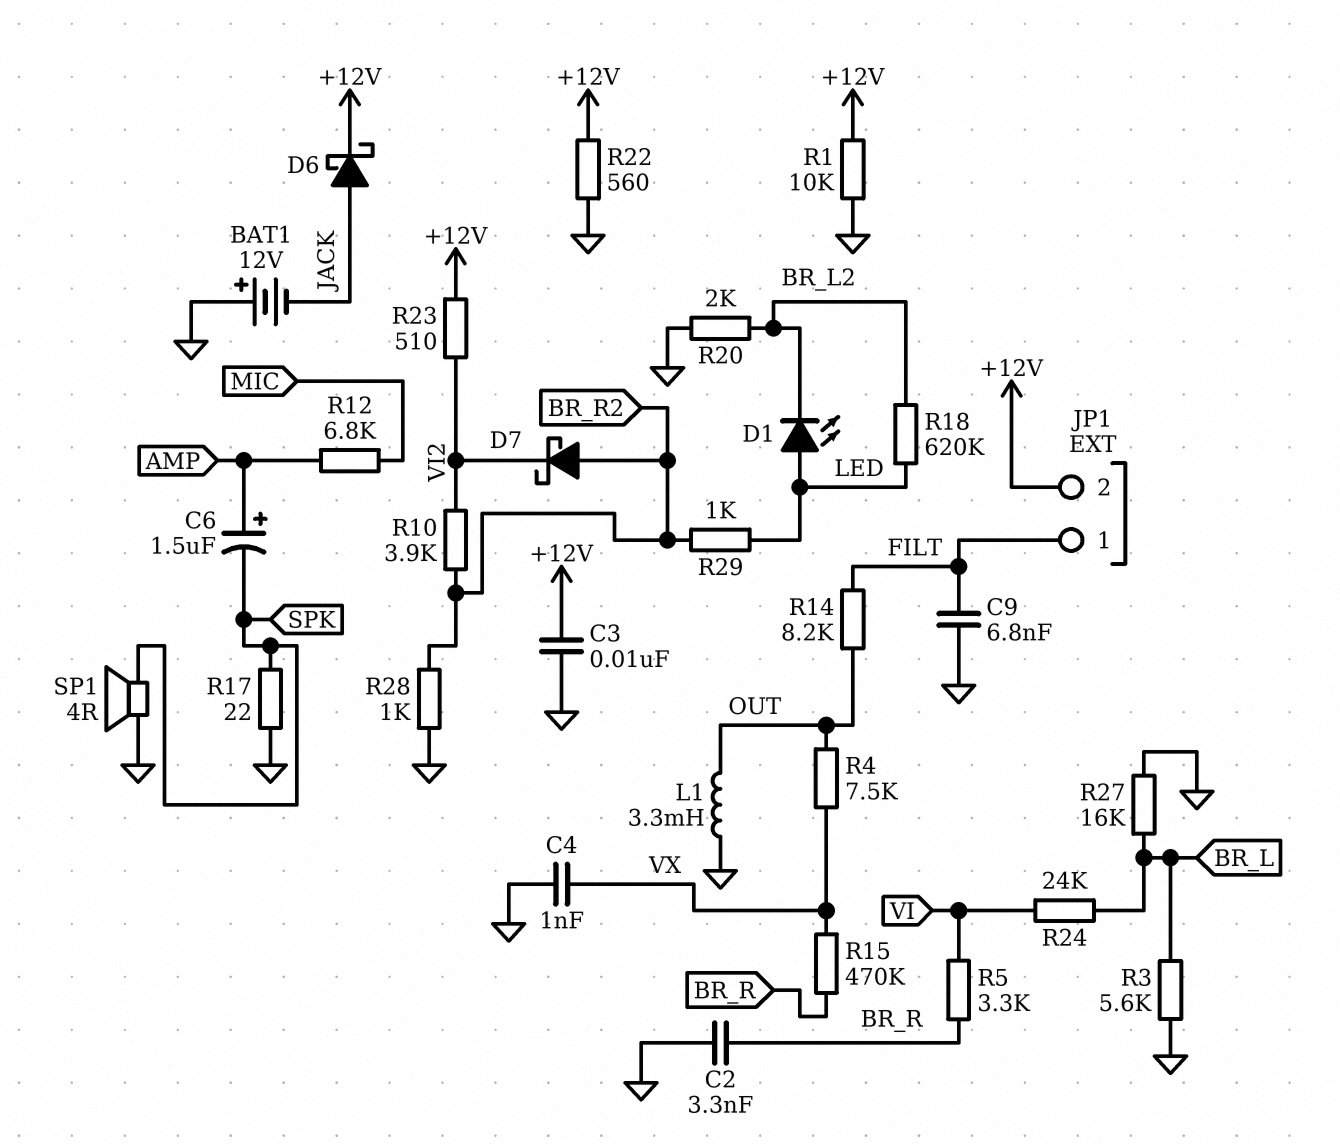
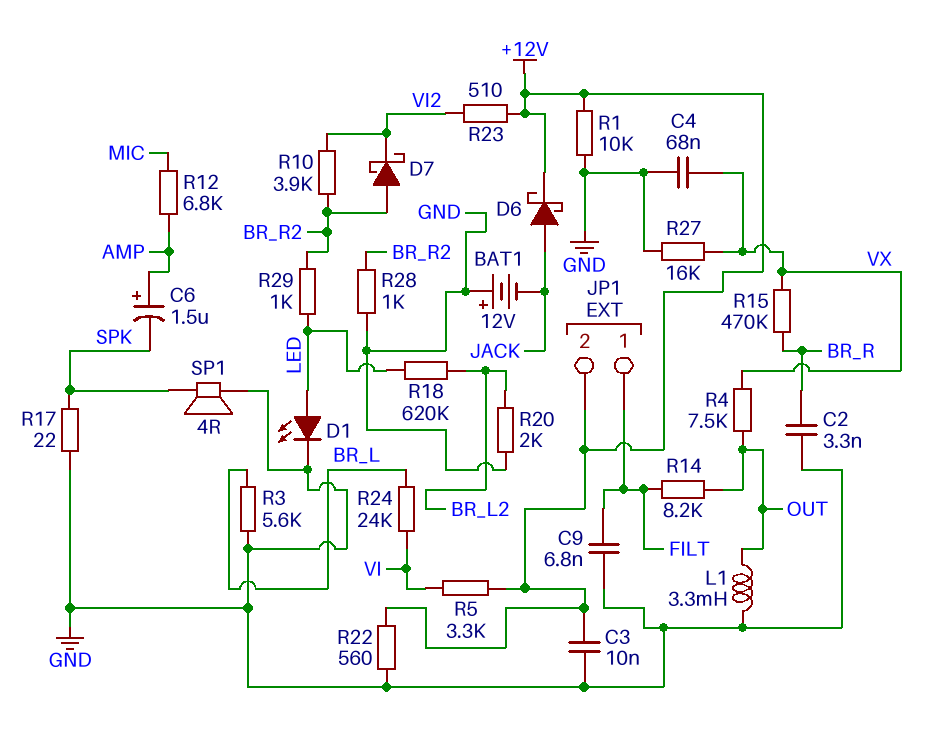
C4: 1nF (GND, VX) -> 68nF (GND, VX)
D1: LED (A LED, K BR_L2) -> LED (A LED, K GND)
R5: 3.3k (BR_R, VI) -> 3.3k (+12V, VI)
R27: 16k (BR_L, GND) -> 16k (GND, VX)

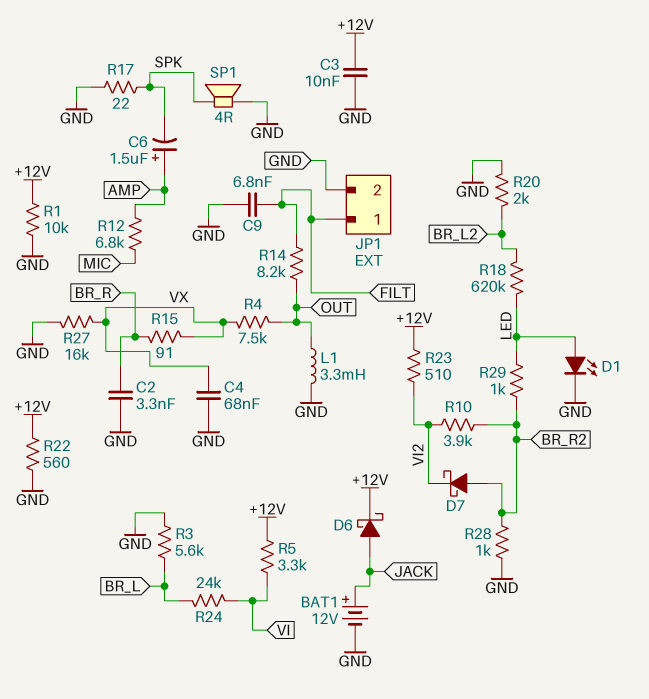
BAT1: 12V (plus GND, minus JACK) -> 12V (plus JACK, minus GND)
JP1 pin 2: +12V -> GND
R15: 470k (BR_R, VX) -> 91 (BR_R, VX)

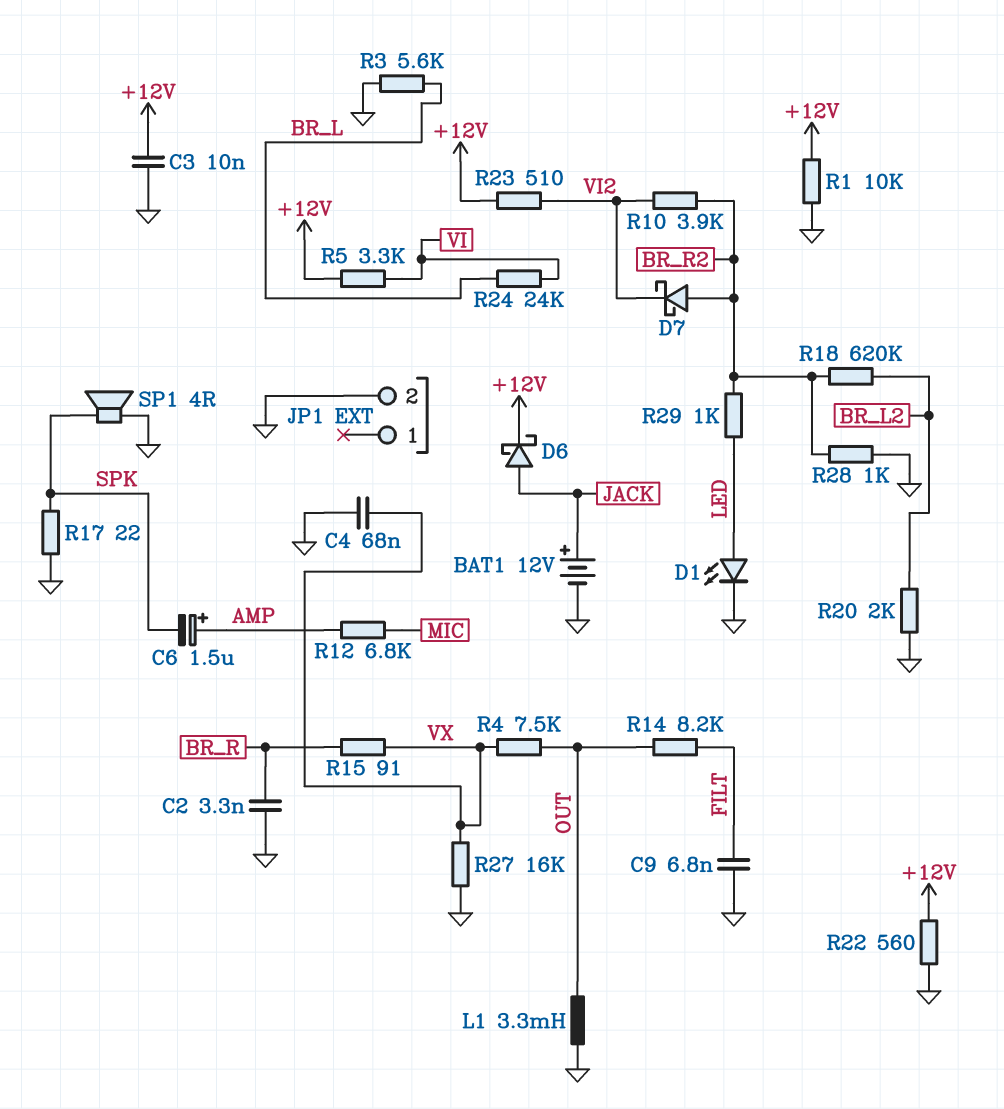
JP1 pin 1: FILT -> none
R18: 620k (BR_L2, LED) -> 620k (BR_L2, BR_R2)

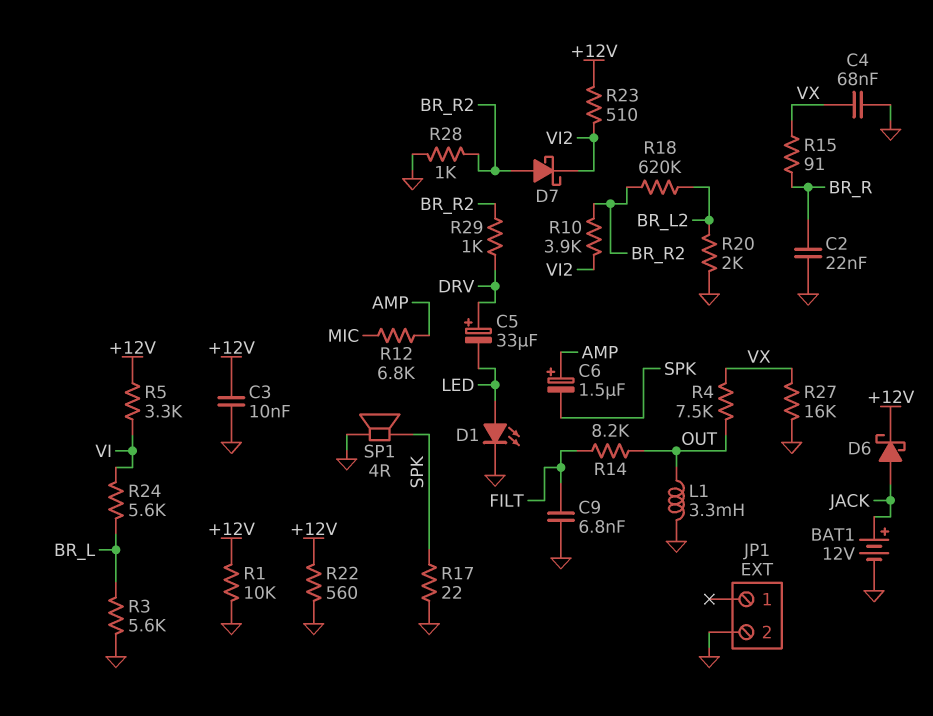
C2: 3.3nF (BR_R, GND) -> 22nF (BR_R, GND)
C5: none -> 33uF (plus DRV, minus LED)
R24: 24k (BR_L, VI) -> 5.6k (BR_L, VI)
R29: 1k (BR_R2, LED) -> 1k (BR_R2, DRV)

